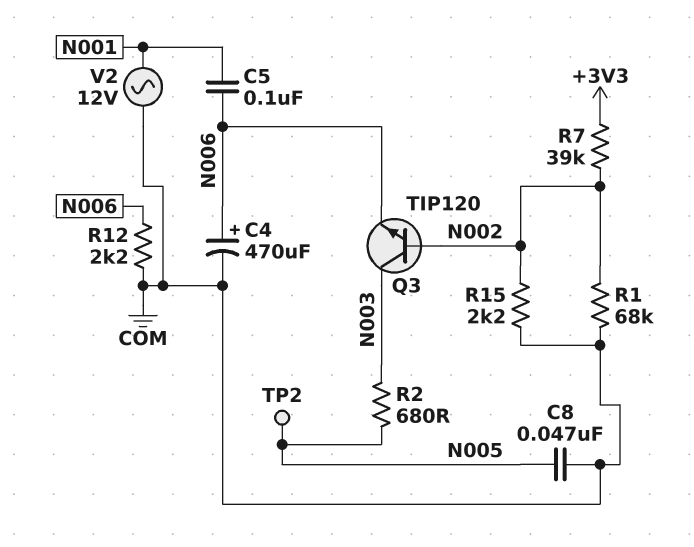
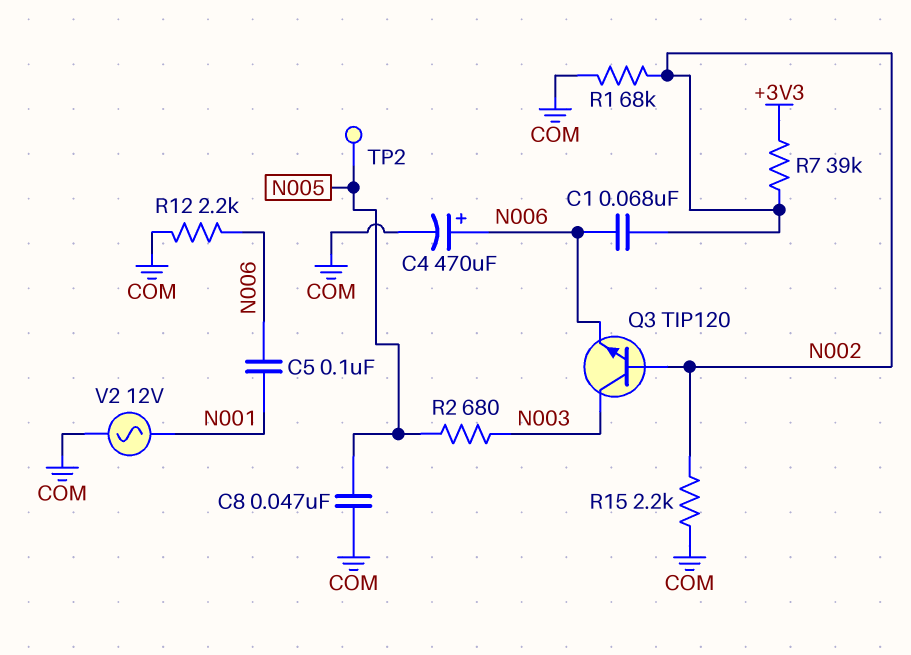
C1: none -> 68nF (N002, N006)

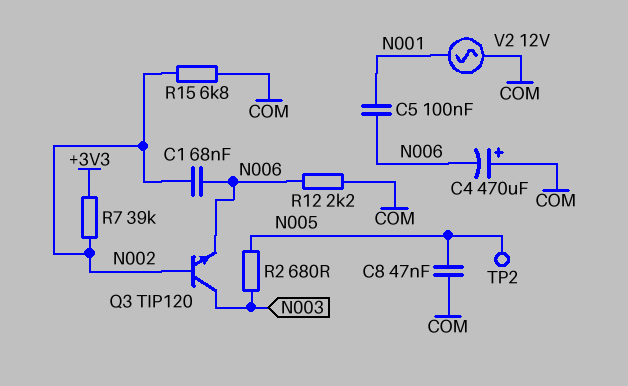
C4: 470uF (plus N006, minus COM) -> 470uF (plus COM, minus N006)
R1: 68k (COM, N002) -> none
R15: 2.2k (COM, N002) -> 6.8k (COM, N002)

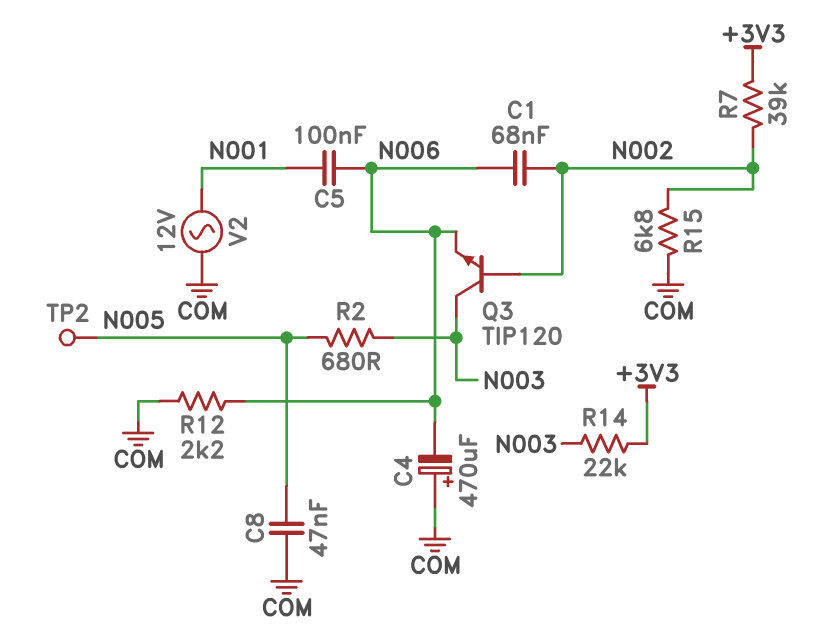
R14: none -> 22k (+3V3, N003)

